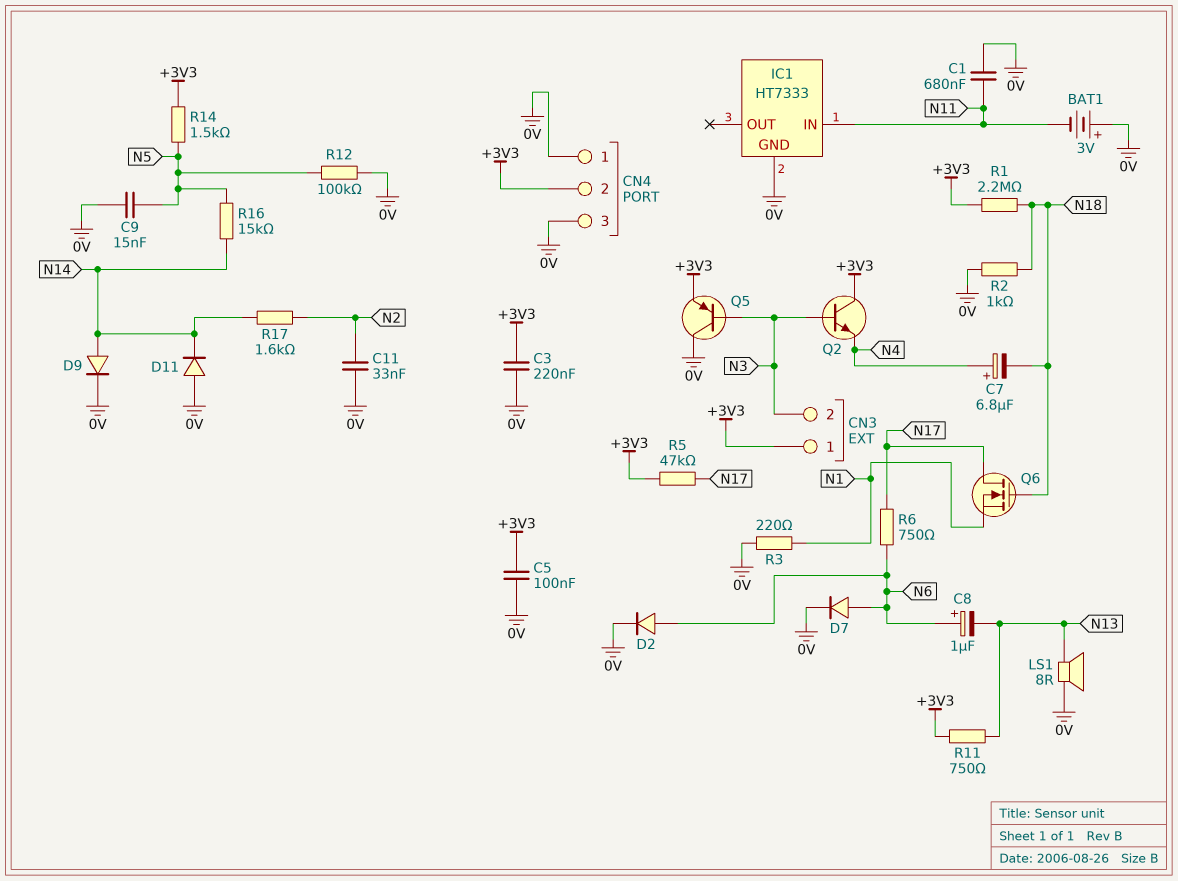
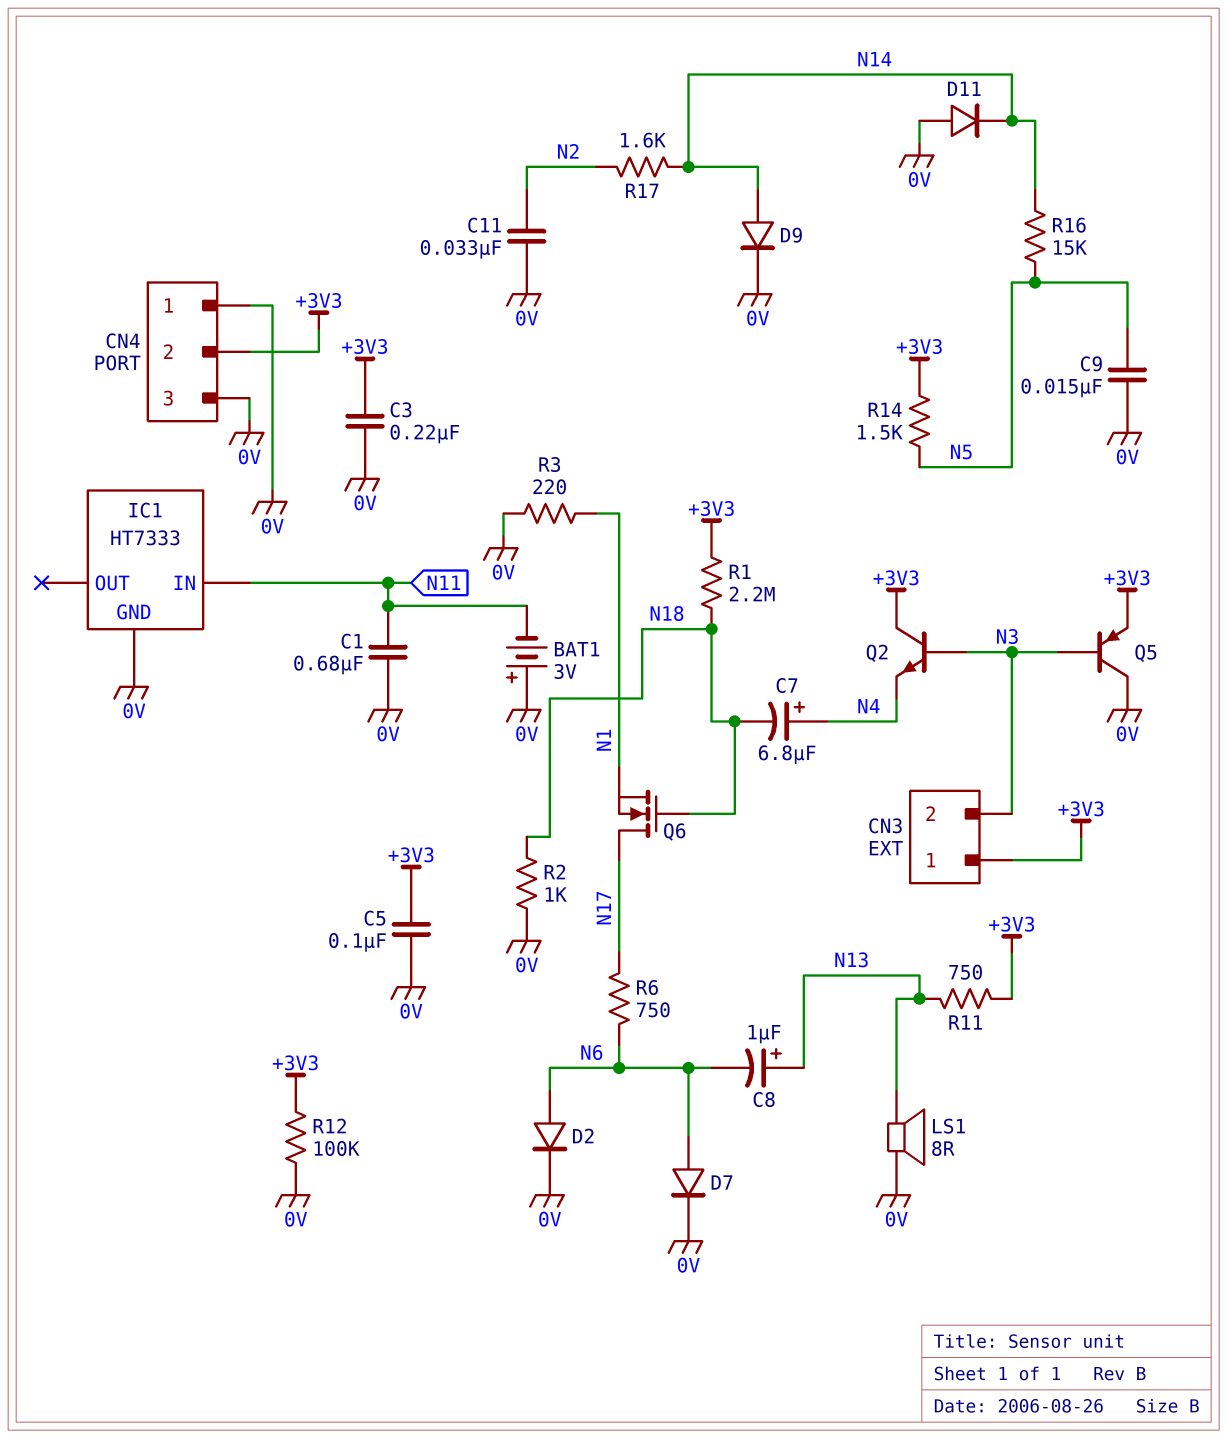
C8: 1uF (plus N6, minus N13) -> 1uF (plus N13, minus N6)
R5: 47k (+3V3, N17) -> none
R12: 100k (0V, N5) -> 100k (+3V3, 0V)

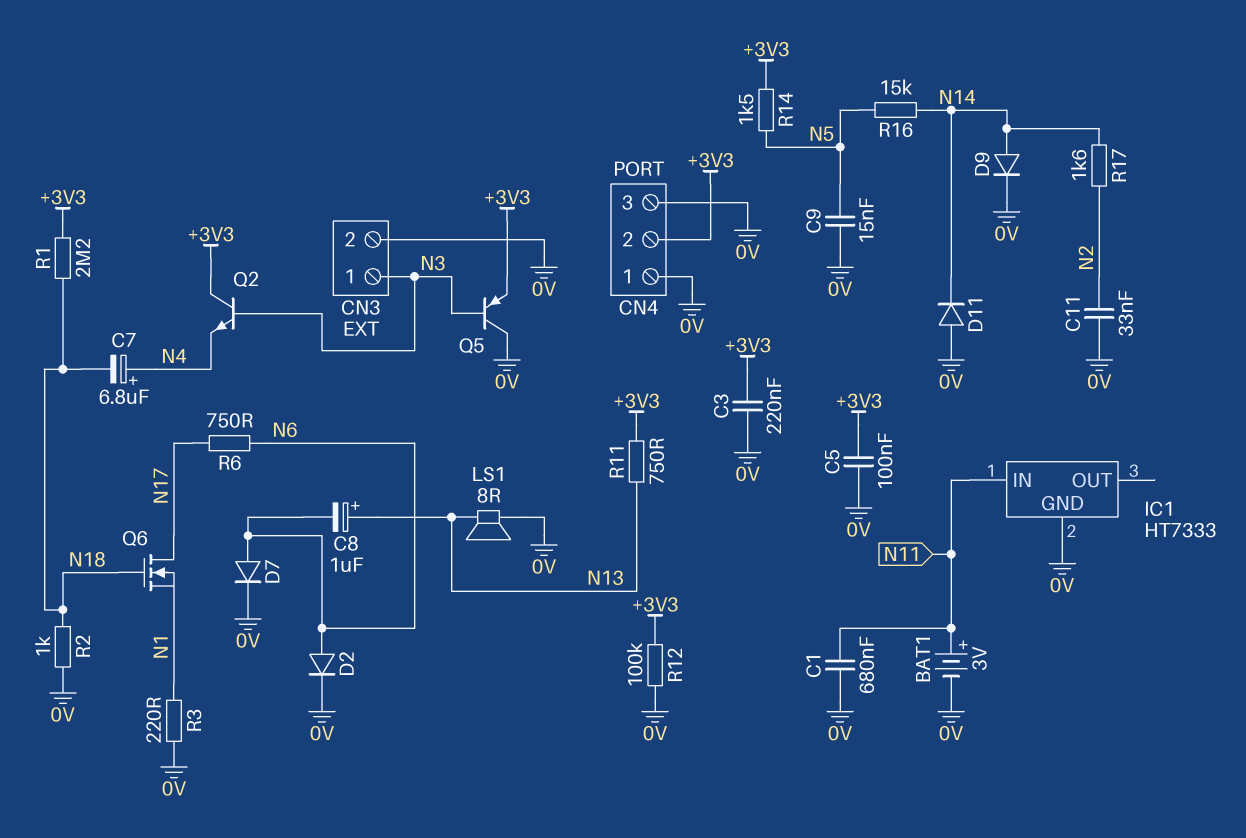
BAT1: 3V (plus 0V, minus N11) -> 3V (plus N11, minus 0V)
CN3 pin 1: +3V3 -> N3
CN3 pin 2: N3 -> 0V

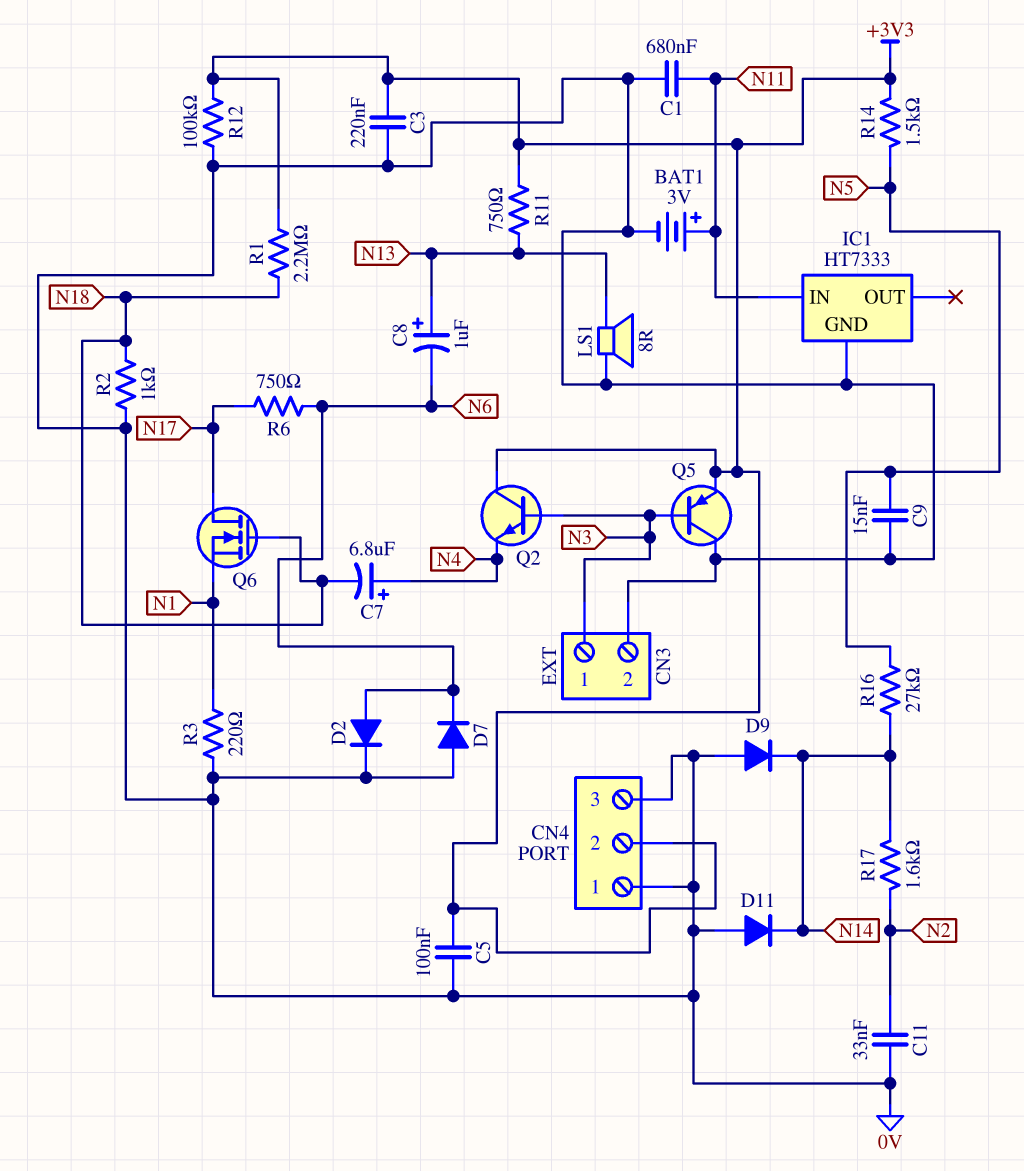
D7: diode (A N6, K 0V) -> diode (A 0V, K N6)
D9: diode (A N14, K 0V) -> diode (A 0V, K N14)
R16: 15k (N5, N14) -> 27k (N5, N14)

